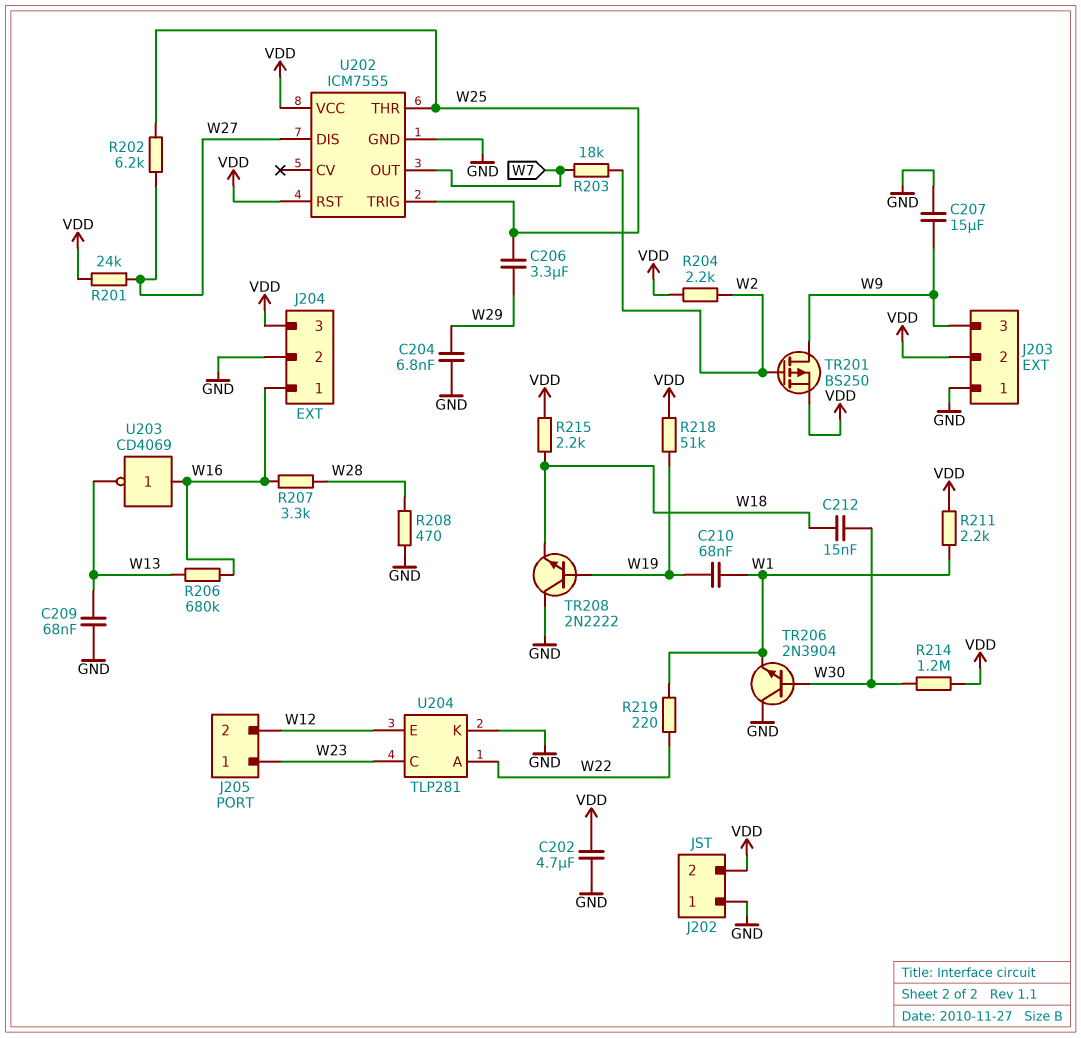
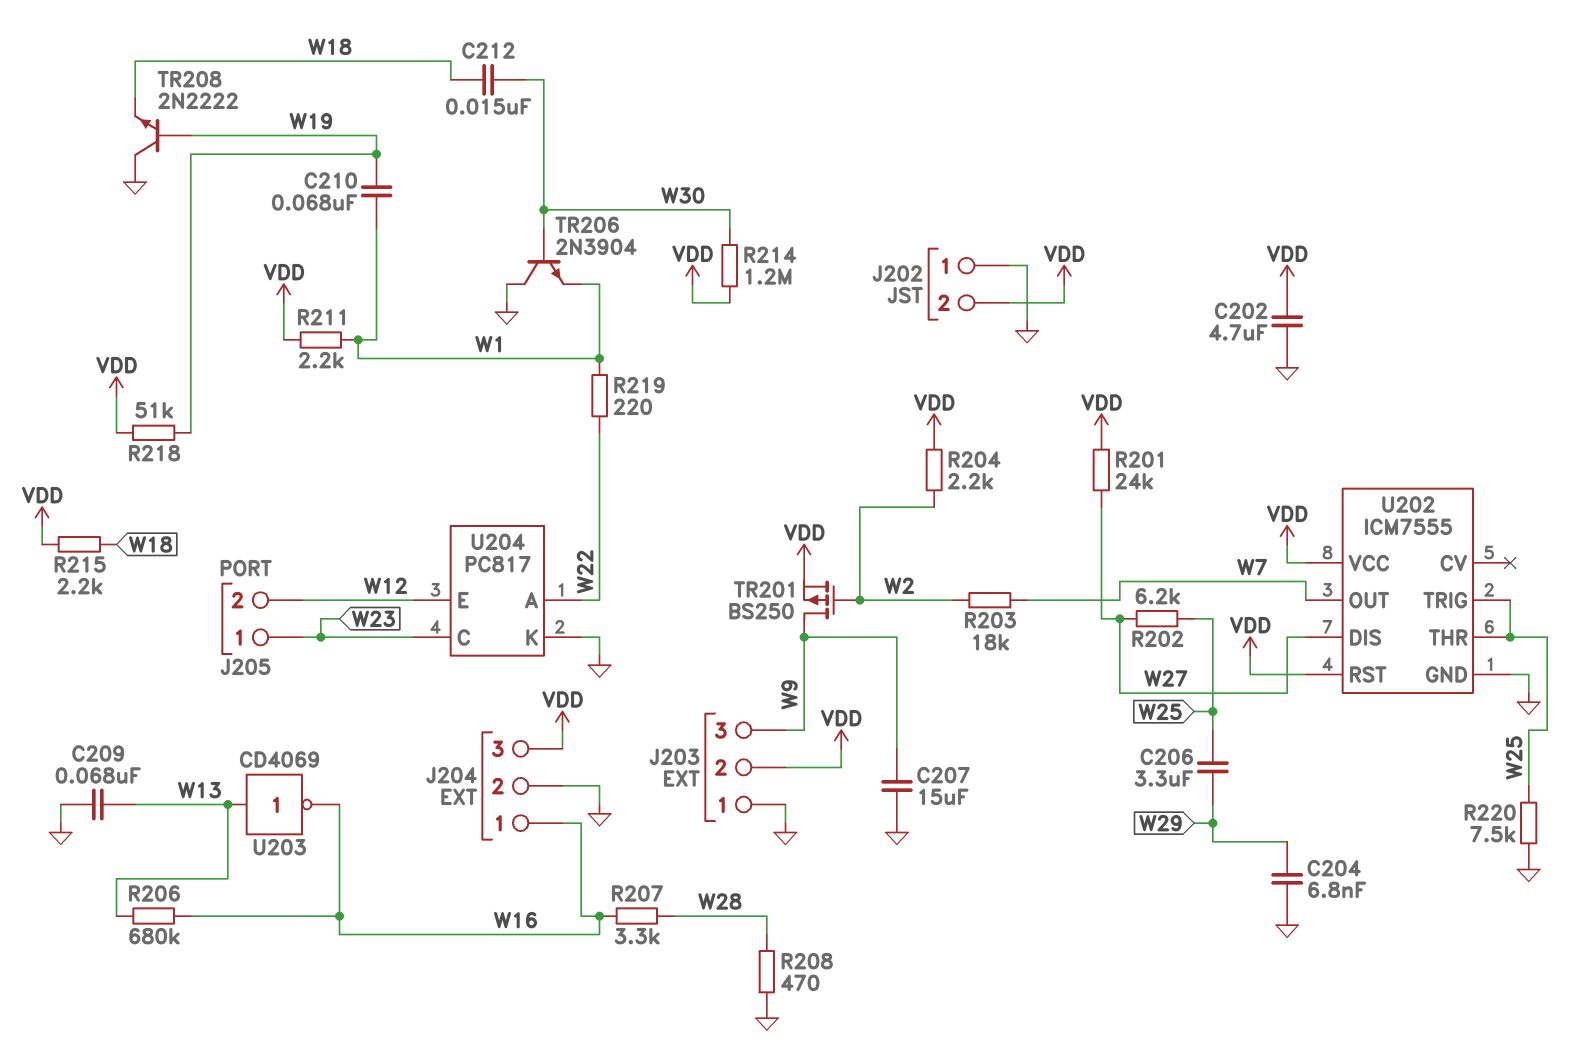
R220: none -> 7.5k (GND, W25)
U203: NOT CD4069 (in W16, out W13) -> NOT CD4069 (in W13, out W16)
U204: TLP281 -> PC817

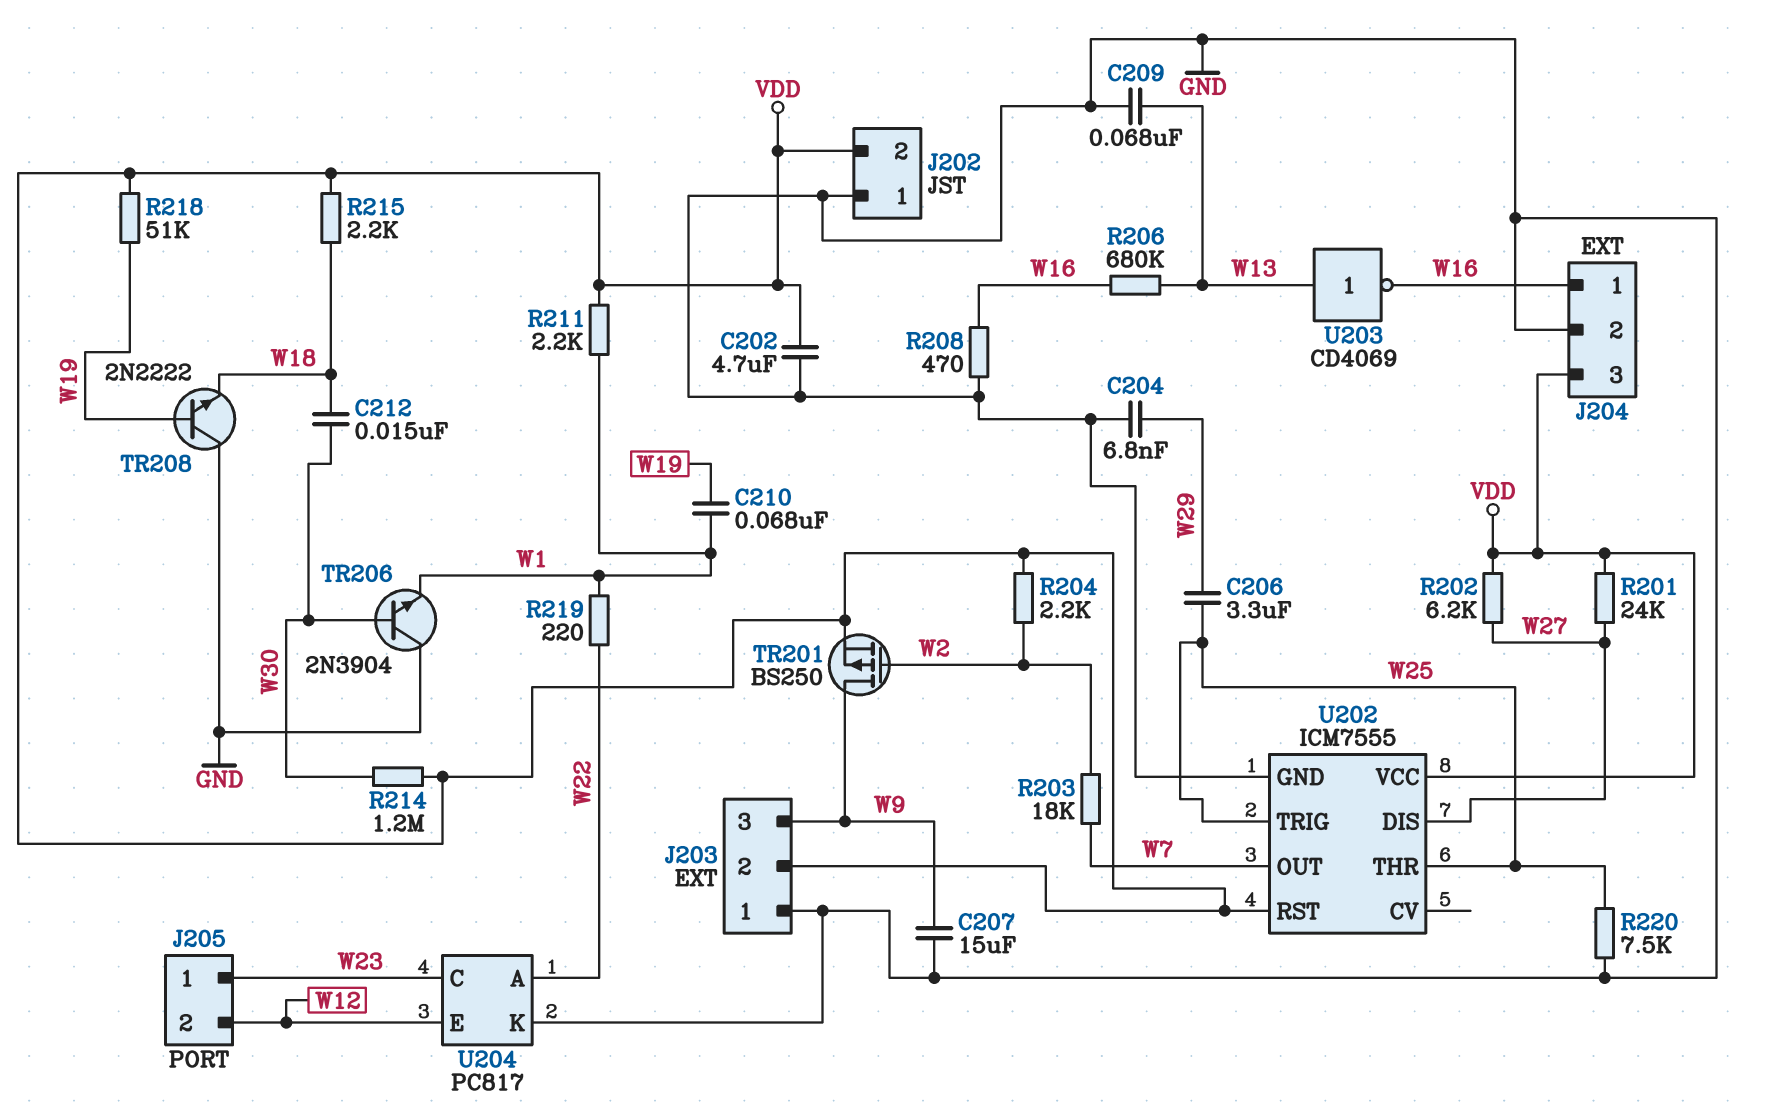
R202: 6.2k (W25, W27) -> 6.2k (VDD, W27)
R207: 3.3k (W16, W28) -> none
R208: 470 (GND, W28) -> 470 (GND, W16)

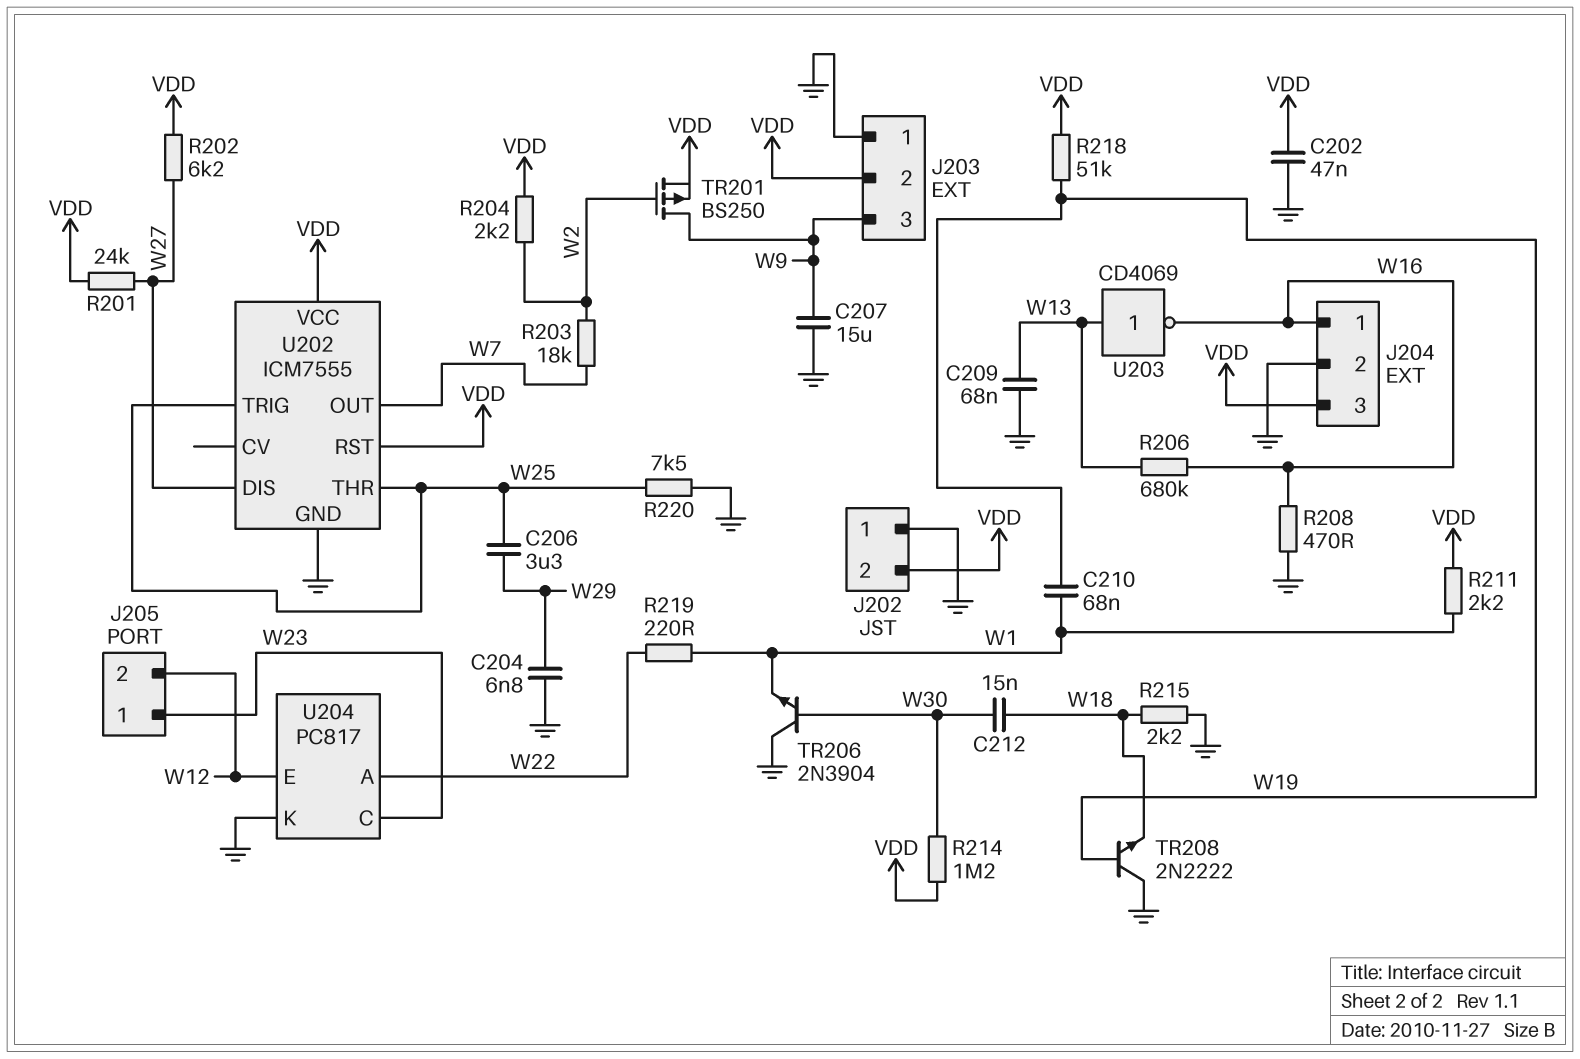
C202: 4.7uF (GND, VDD) -> 47nF (GND, VDD)
R215: 2.2k (VDD, W18) -> 2.2k (GND, W18)

